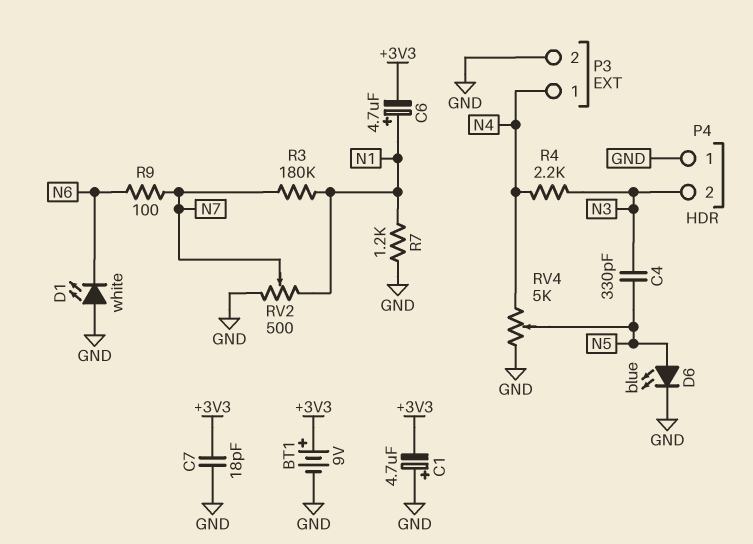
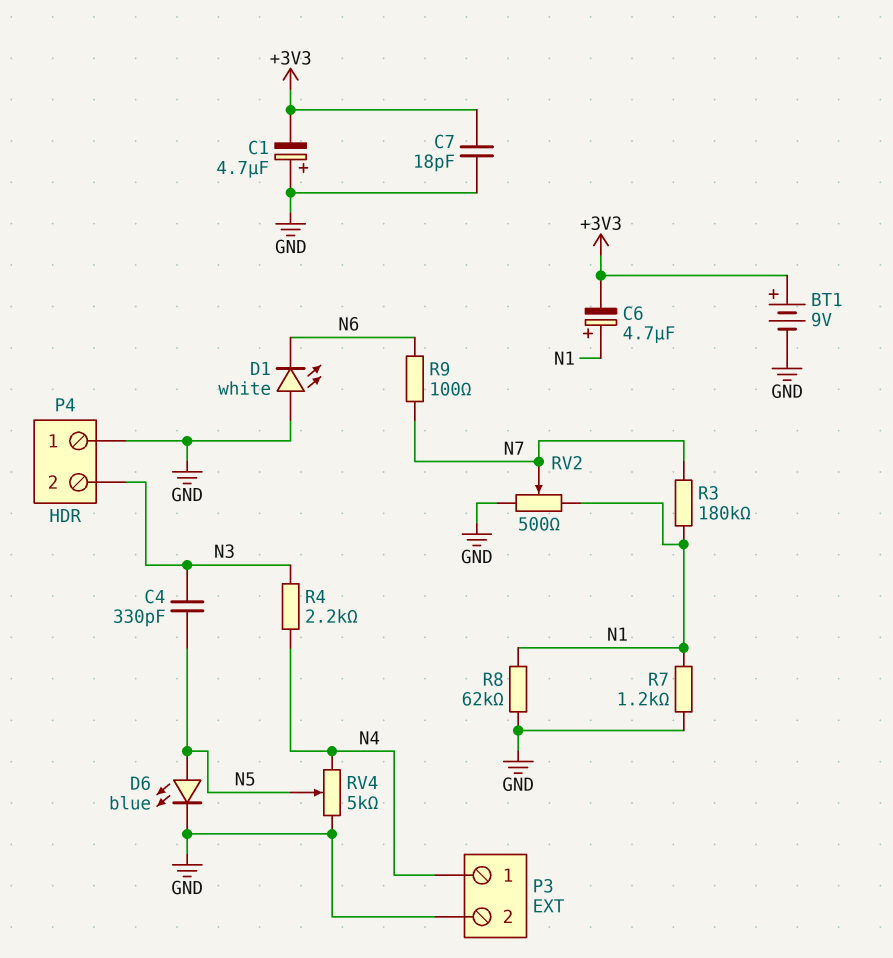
R8: none -> 62k (GND, N1)

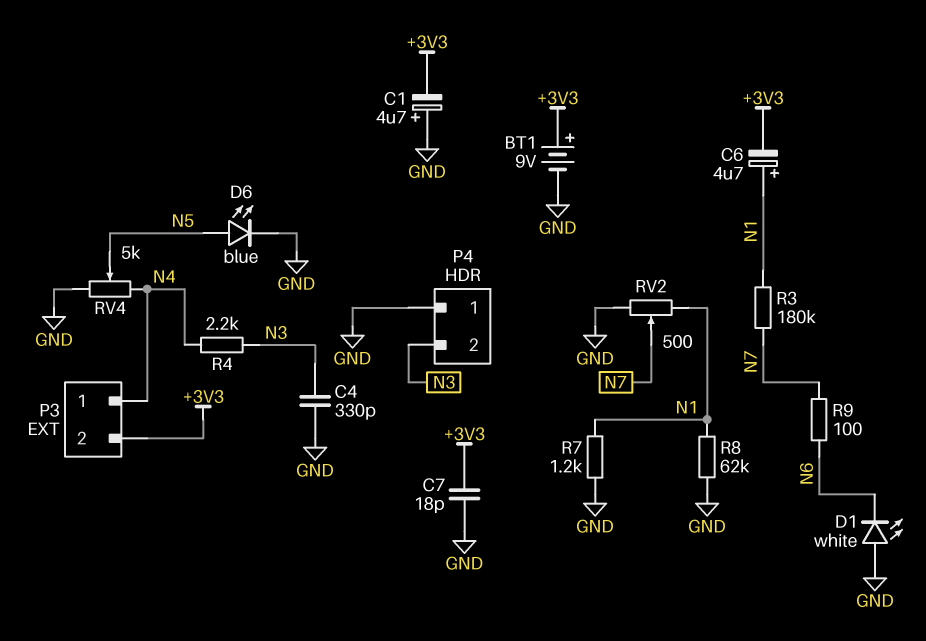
C4: 330pF (N3, N5) -> 330pF (GND, N3)
P3 pin 2: GND -> +3V3

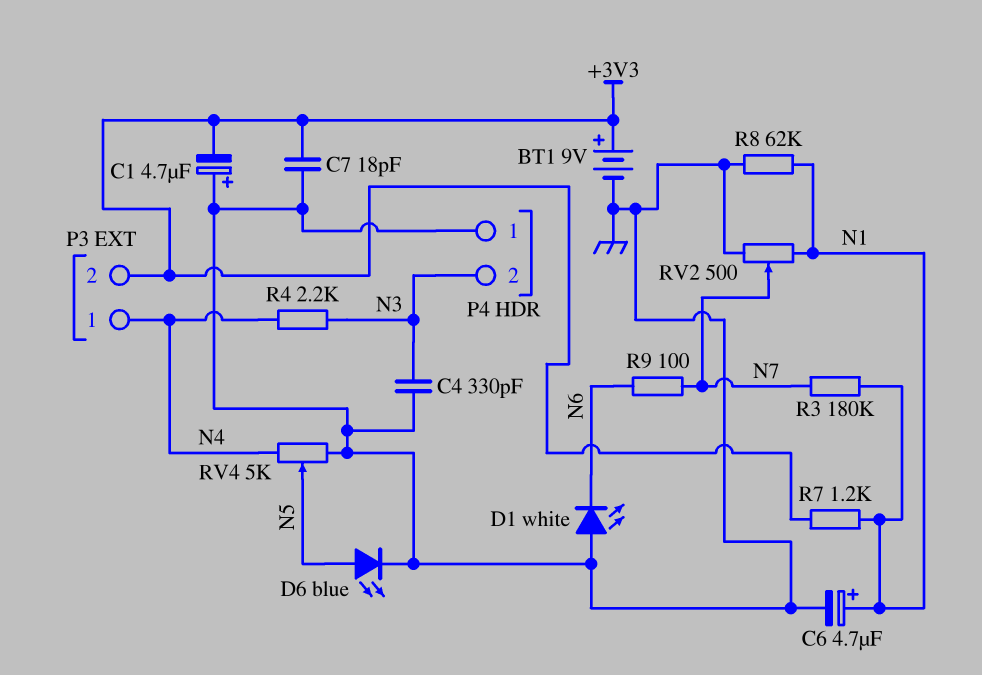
C6: 4.7uF (plus N1, minus +3V3) -> 4.7uF (plus N1, minus GND)
R7: 1.2k (GND, N1) -> 1.2k (+3V3, N1)

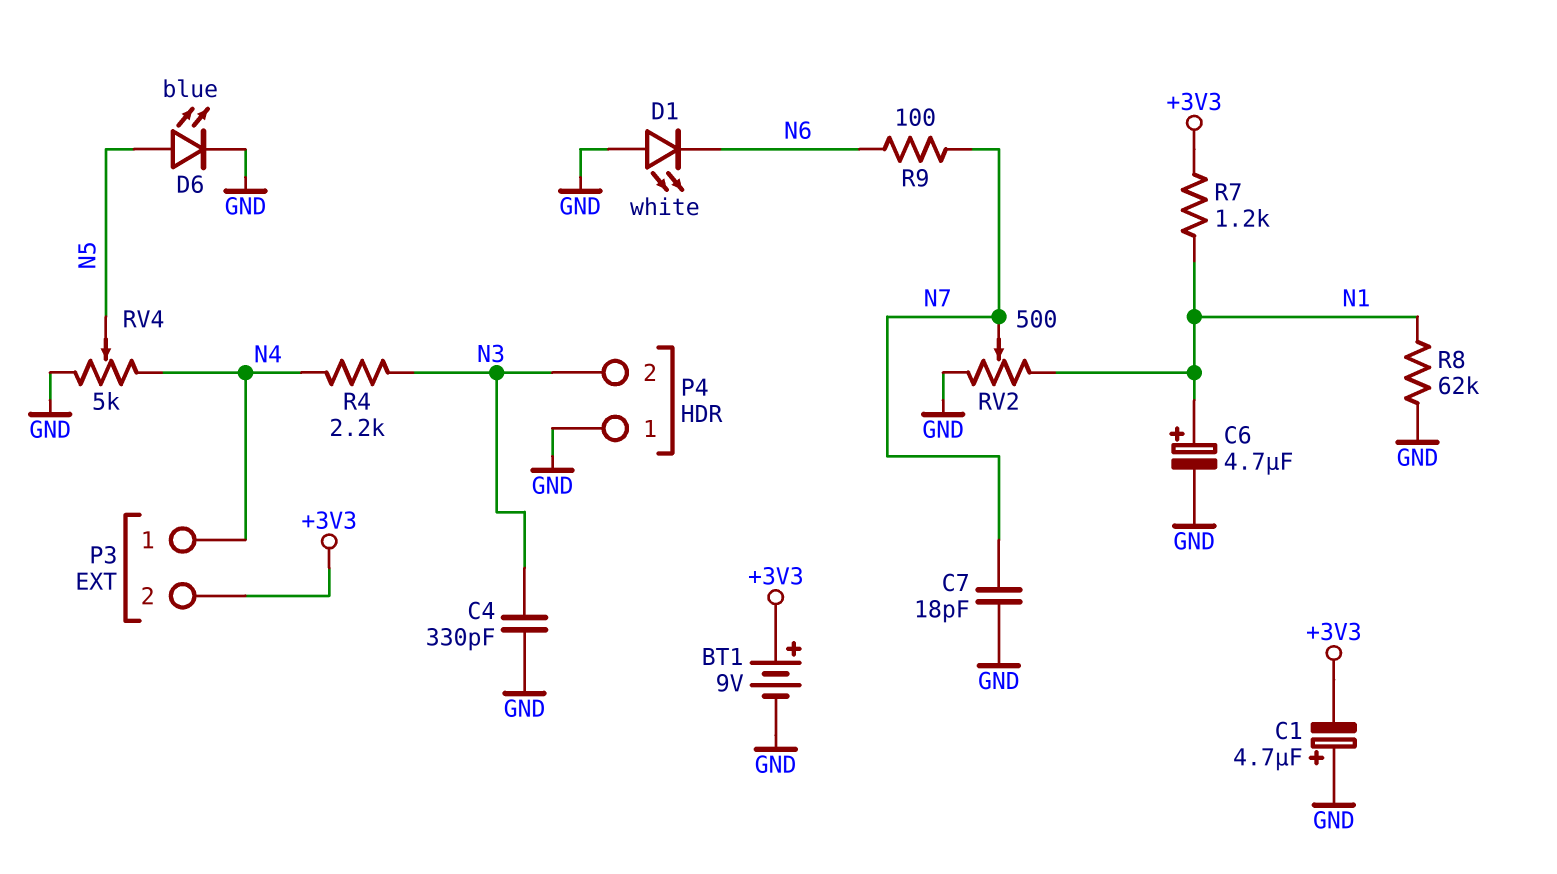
C7: 18pF (+3V3, GND) -> 18pF (GND, N7)
R3: 180k (N1, N7) -> none

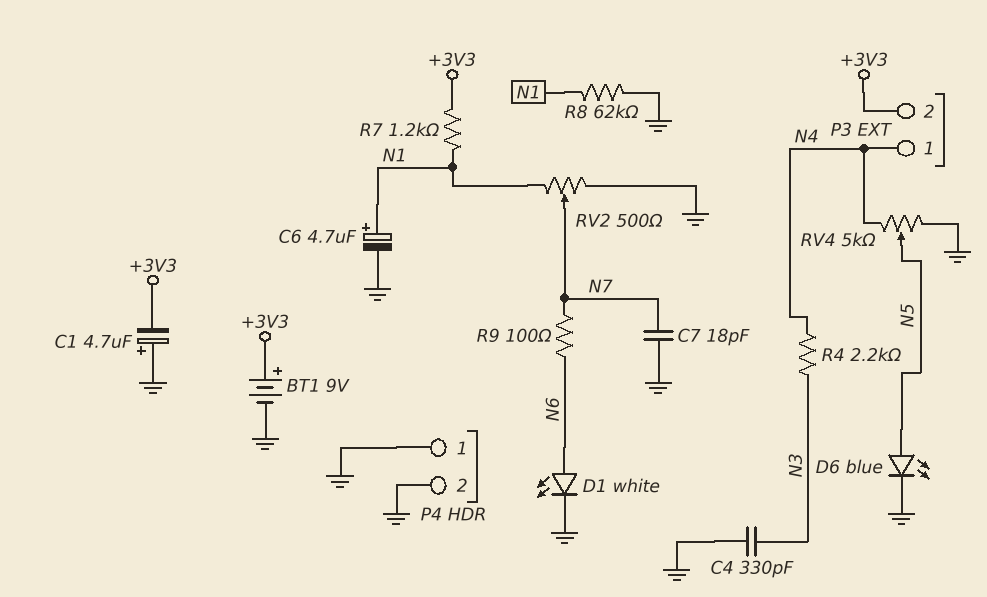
D1: LED white (A GND, K N6) -> LED white (A N6, K GND)
P4 pin 2: N3 -> GND

